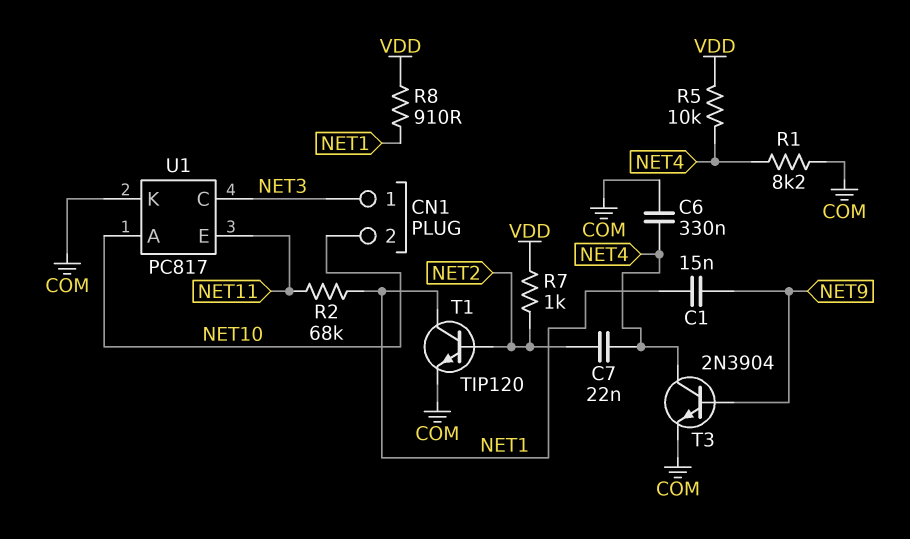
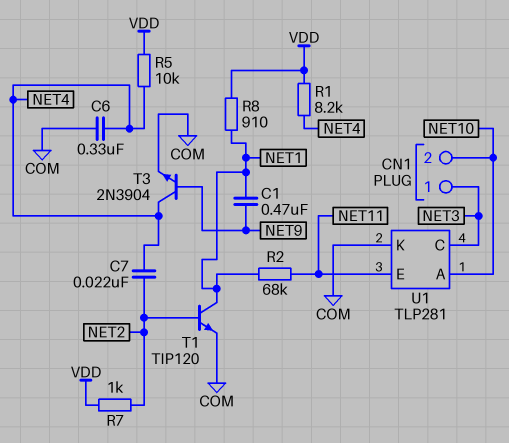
C1: 15nF (NET1, NET9) -> 470nF (NET1, NET9)
R1: 8.2k (COM, NET4) -> 8.2k (NET4, VDD)
U1: PC817 -> TLP281

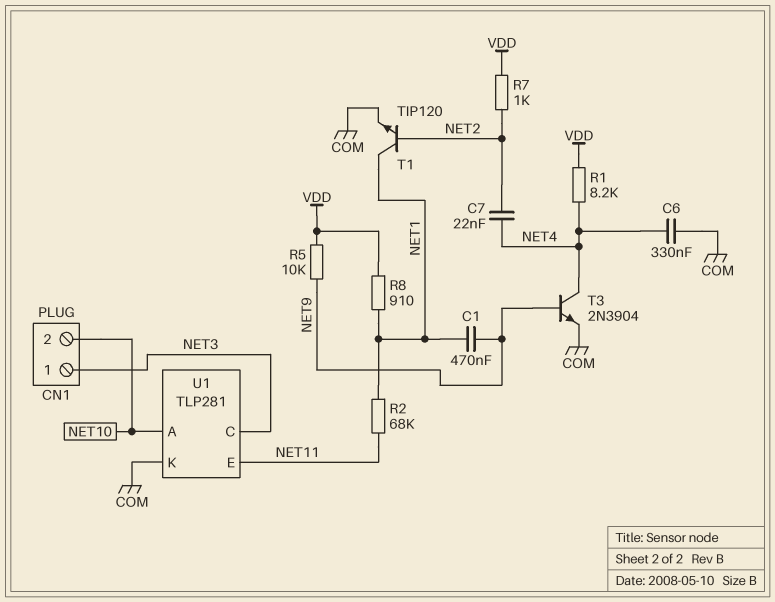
R5: 10k (NET4, VDD) -> 10k (NET9, VDD)

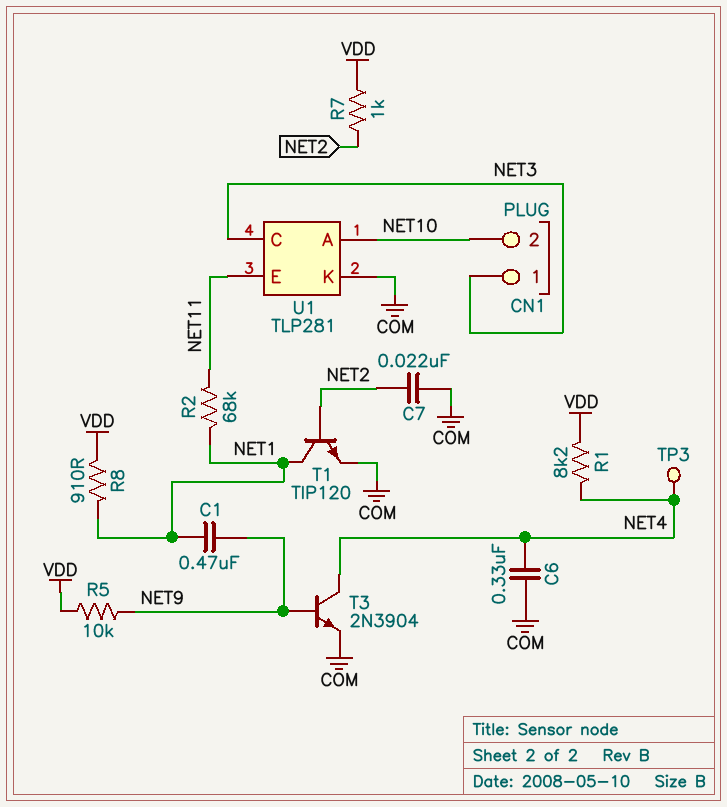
C7: 22nF (NET2, NET4) -> 22nF (COM, NET2)
TP3: none -> test point (NET4)

